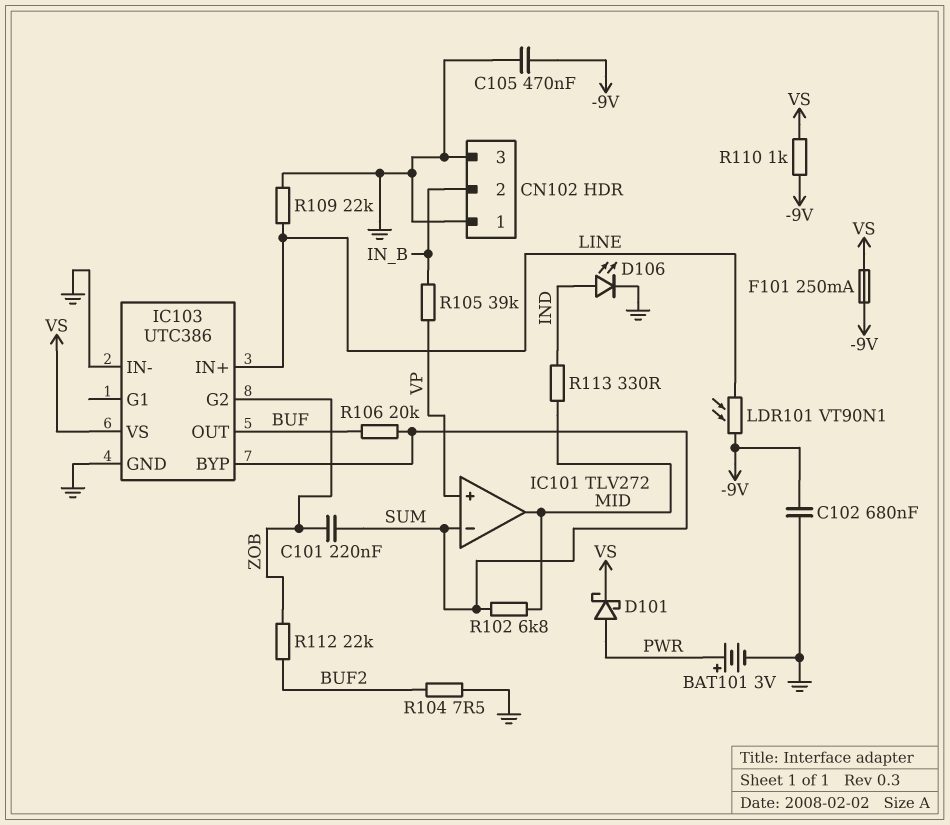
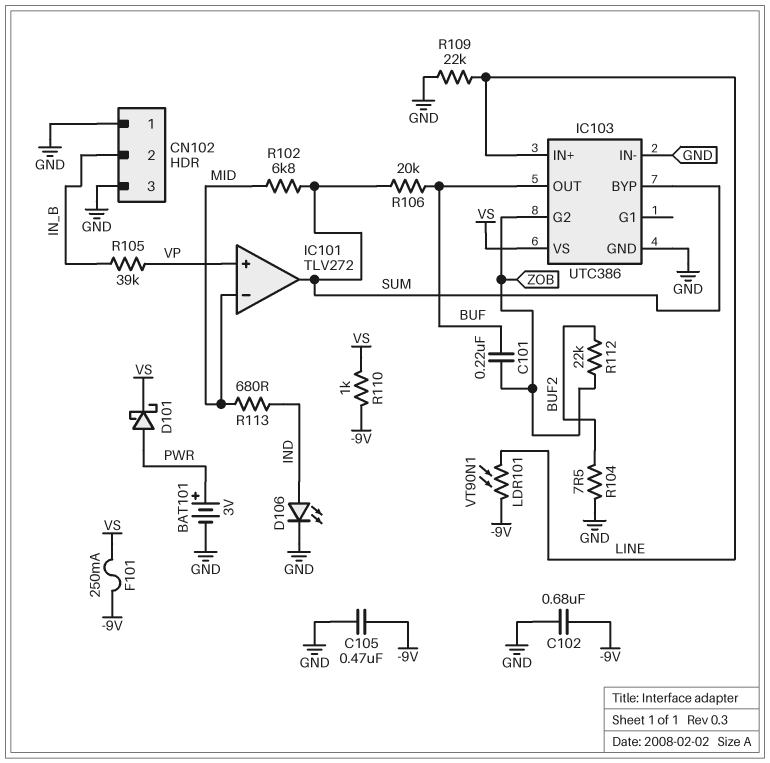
C101: 220nF (SUM, ZOB) -> 220nF (BUF, ZOB)
IC101 pin in-: SUM -> MID
IC101 pin out: MID -> SUM
R113: 330 (IND, MID) -> 680 (IND, MID)

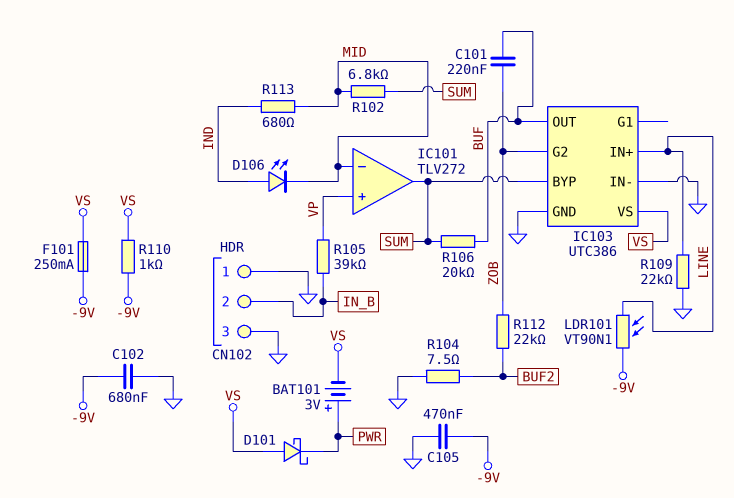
BAT101: 3V (plus PWR, minus GND) -> 3V (plus PWR, minus VS)
D101: schottky (A PWR, K VS) -> schottky (A VS, K PWR)
D106: LED (A IND, K GND) -> LED (A IND, K MID)

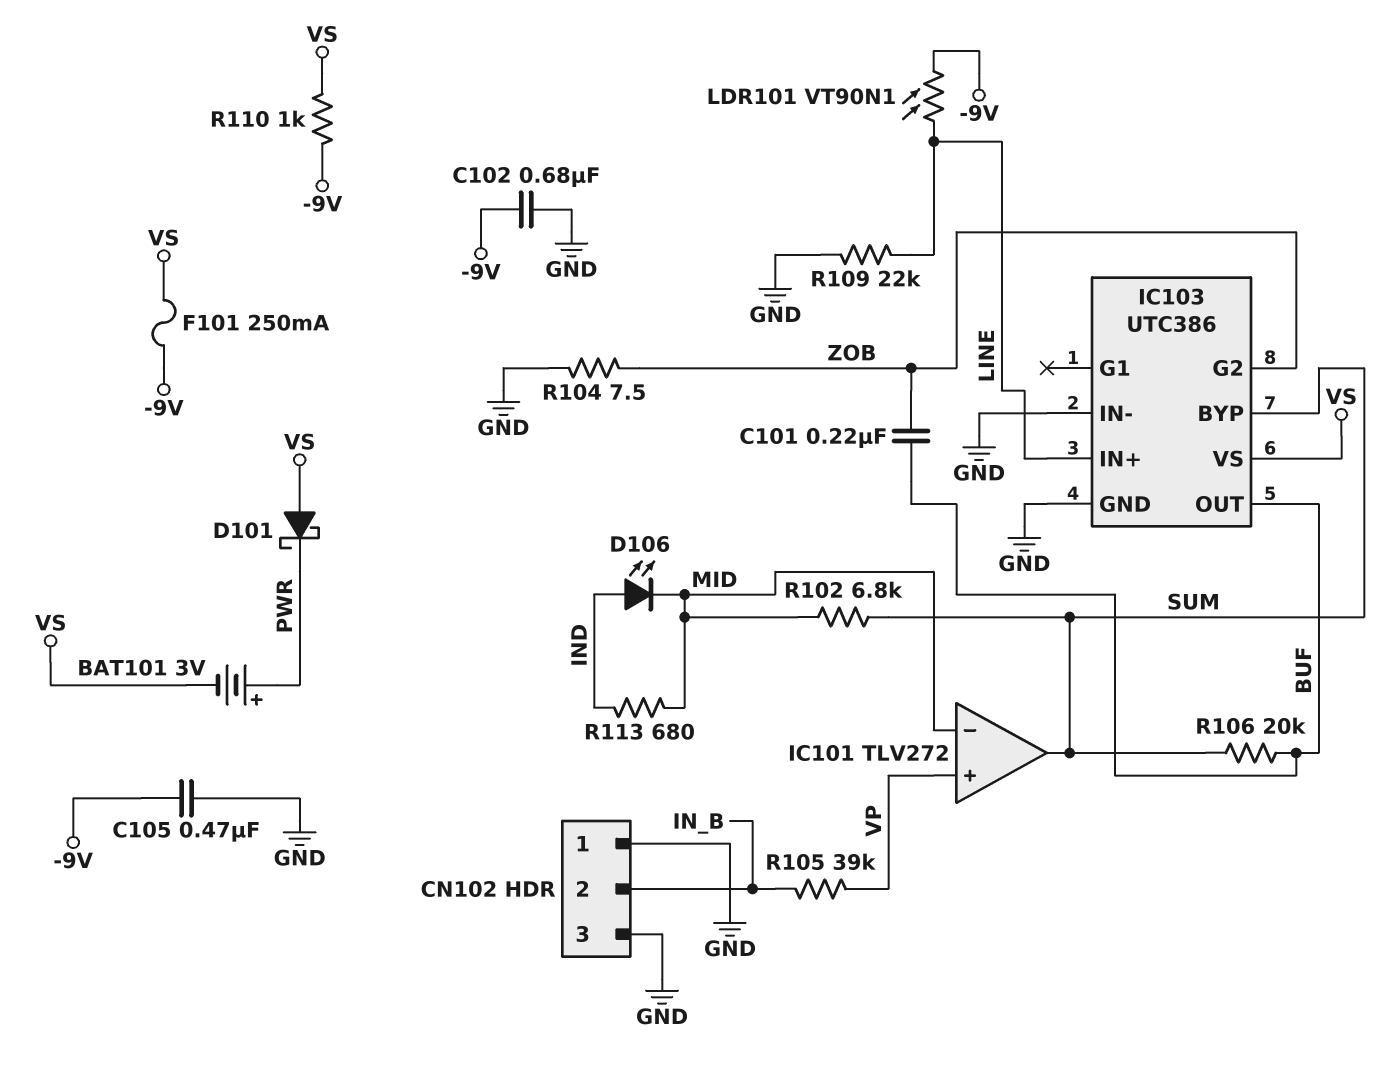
R104: 7.5 (BUF2, GND) -> 7.5 (GND, ZOB)
R112: 22k (BUF2, ZOB) -> none

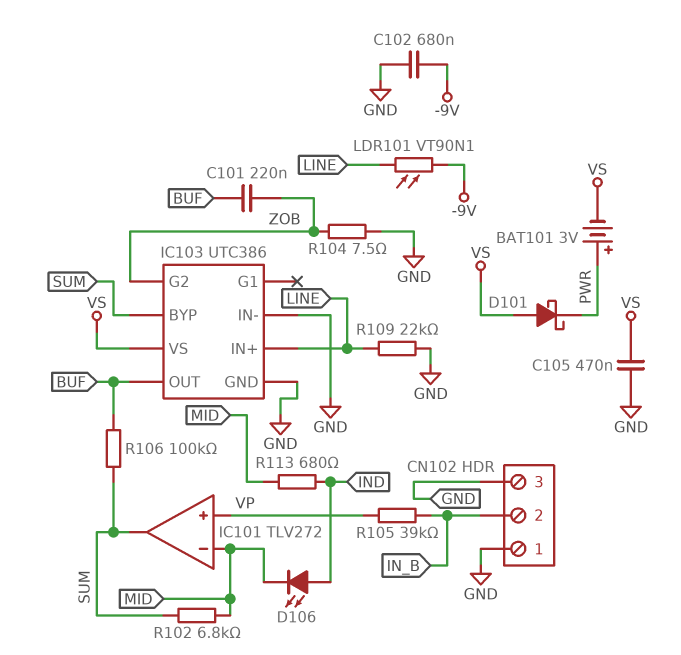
C105: 470nF (-9V, GND) -> 470nF (GND, VS)
F101: 250mA (-9V, VS) -> none
R106: 20k (BUF, SUM) -> 100k (BUF, SUM)
R110: 1k (-9V, VS) -> none

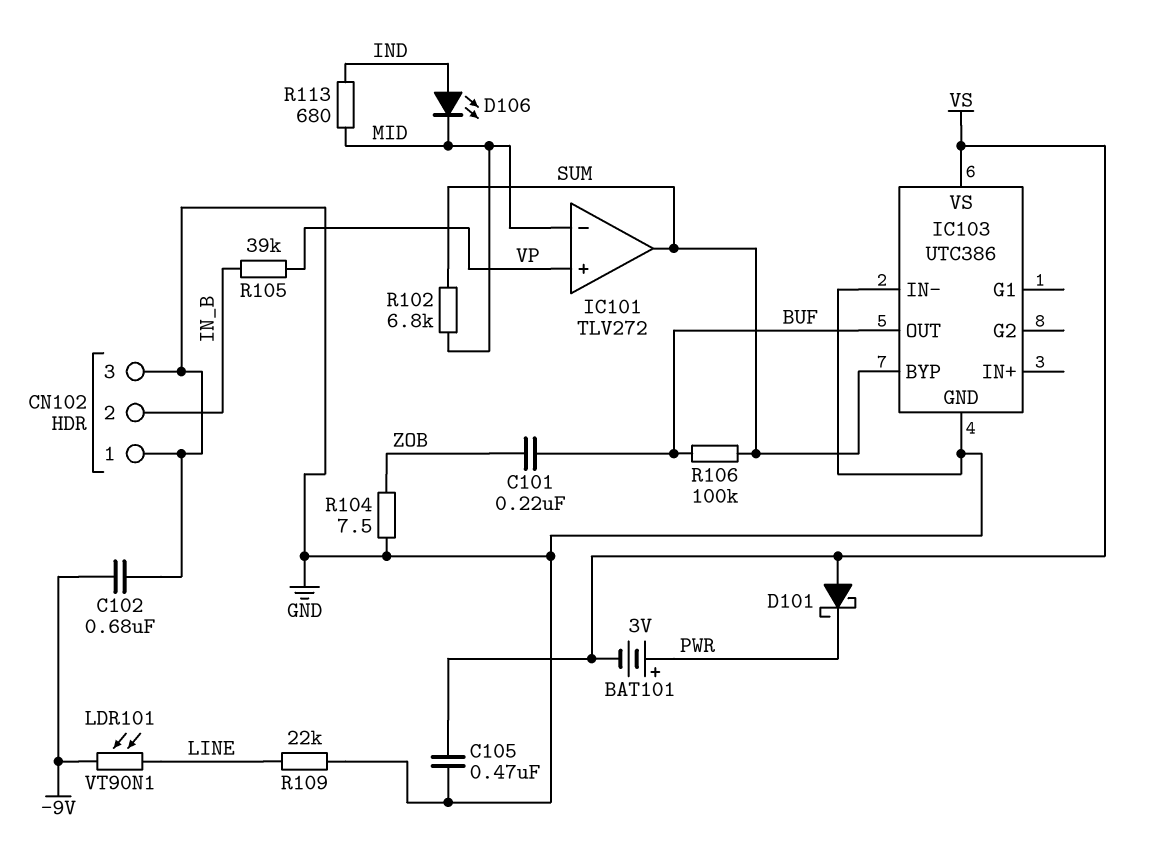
IC103 pin G2: ZOB -> none
IC103 pin IN+: LINE -> none

